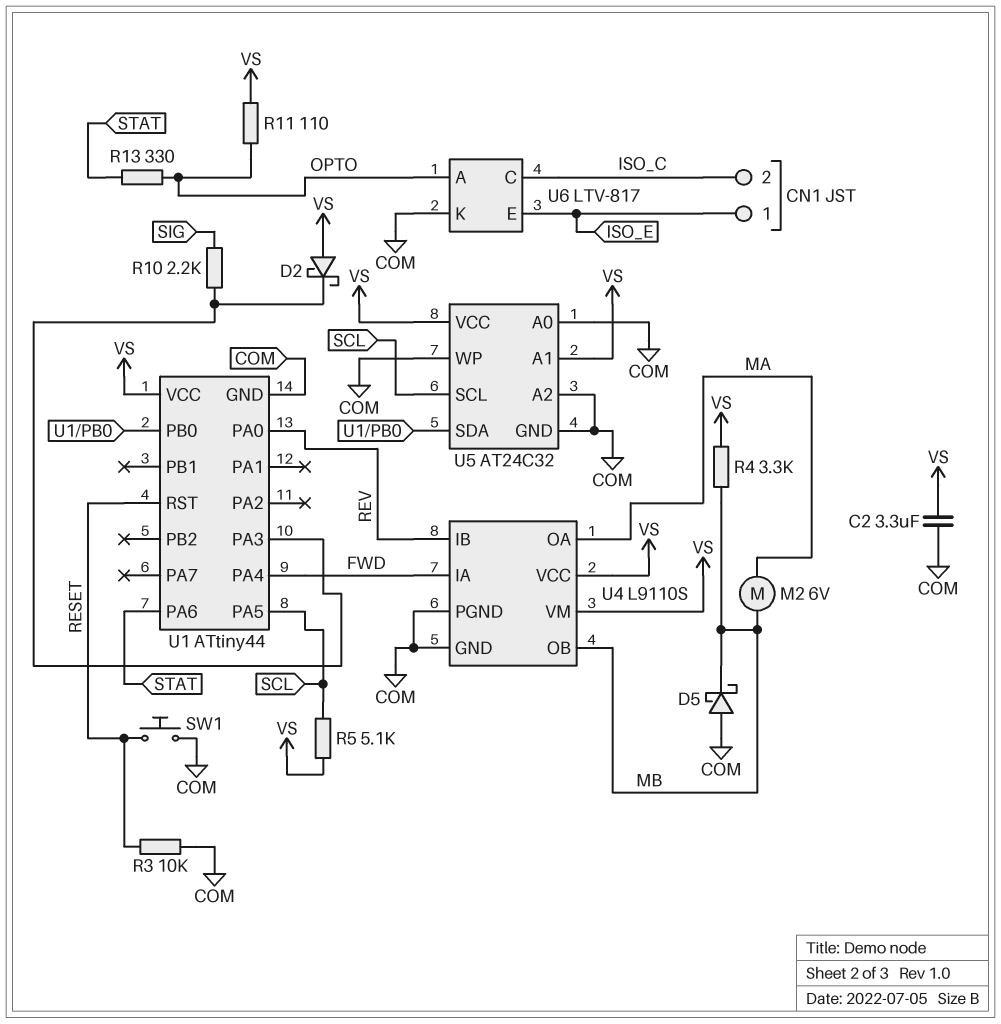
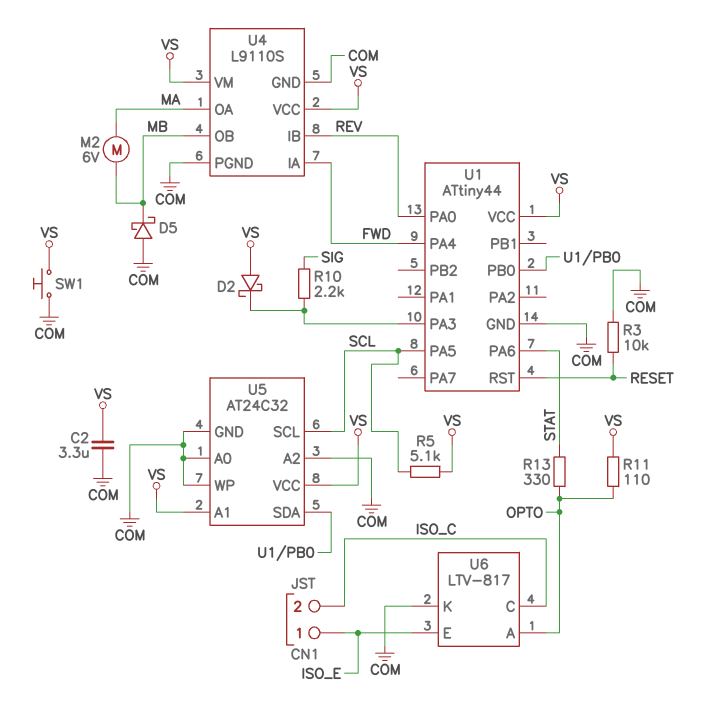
R4: 3.3k (MB, VS) -> none
SW1: button (COM, RESET) -> button (COM, VS)

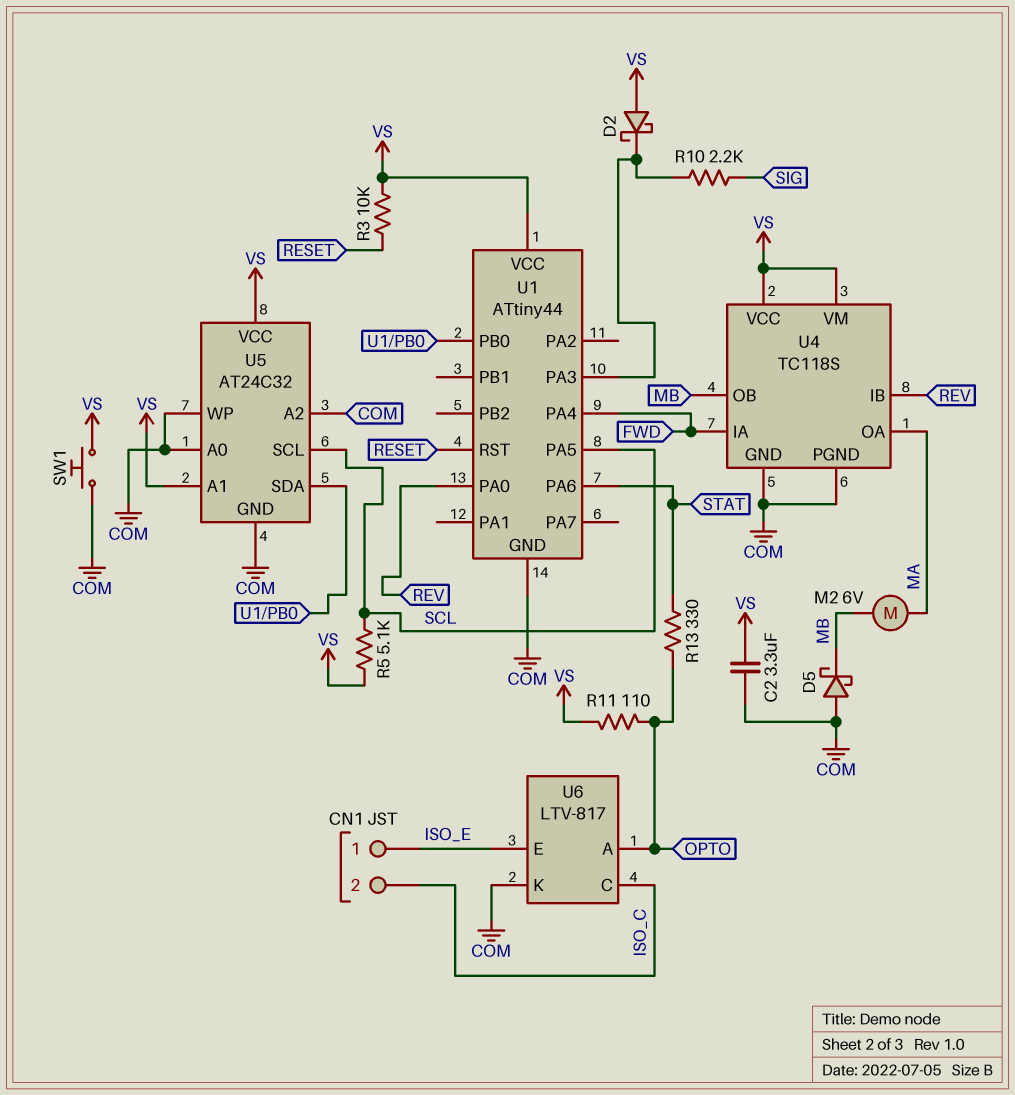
R3: 10k (COM, RESET) -> 10k (RESET, VS)
U4: L9110S -> TC118S

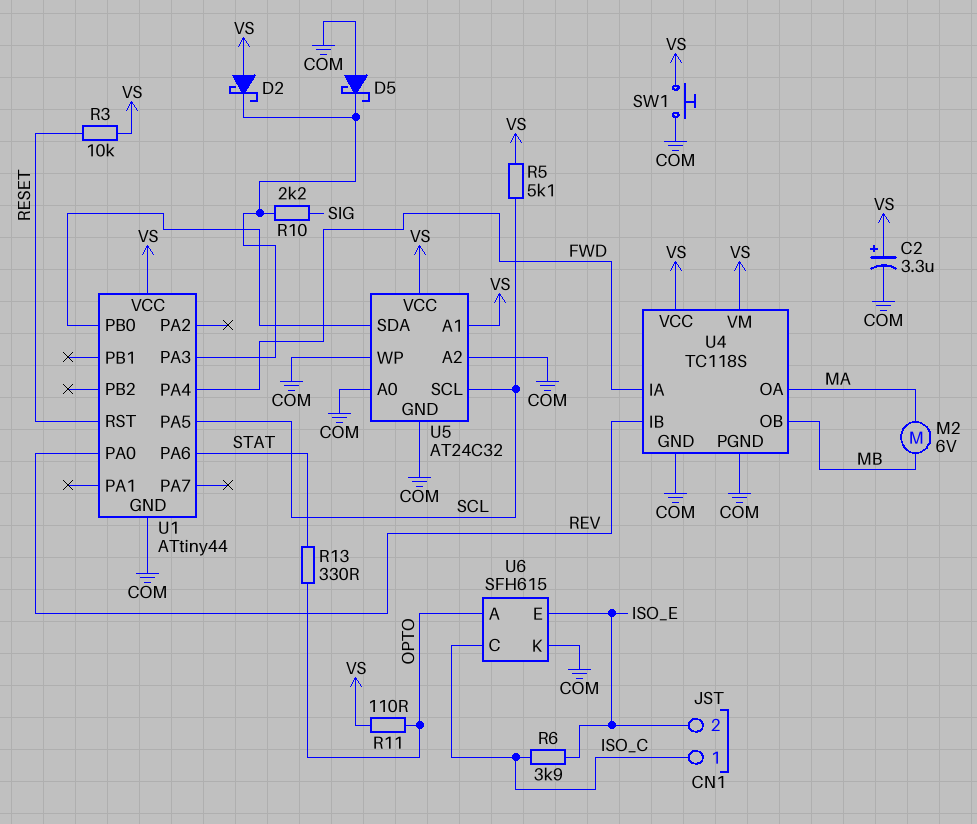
C2: 3.3uF (COM, VS) -> 3.3uF (plus VS, minus COM)
CN1 pin 1: ISO_E -> ISO_C
CN1 pin 2: ISO_C -> ISO_E
D5: schottky (A COM, K MB) -> schottky (A COM, K U1/PA3)
R6: none -> 3.9k (ISO_C, ISO_E)
U6: LTV-817 -> SFH615

